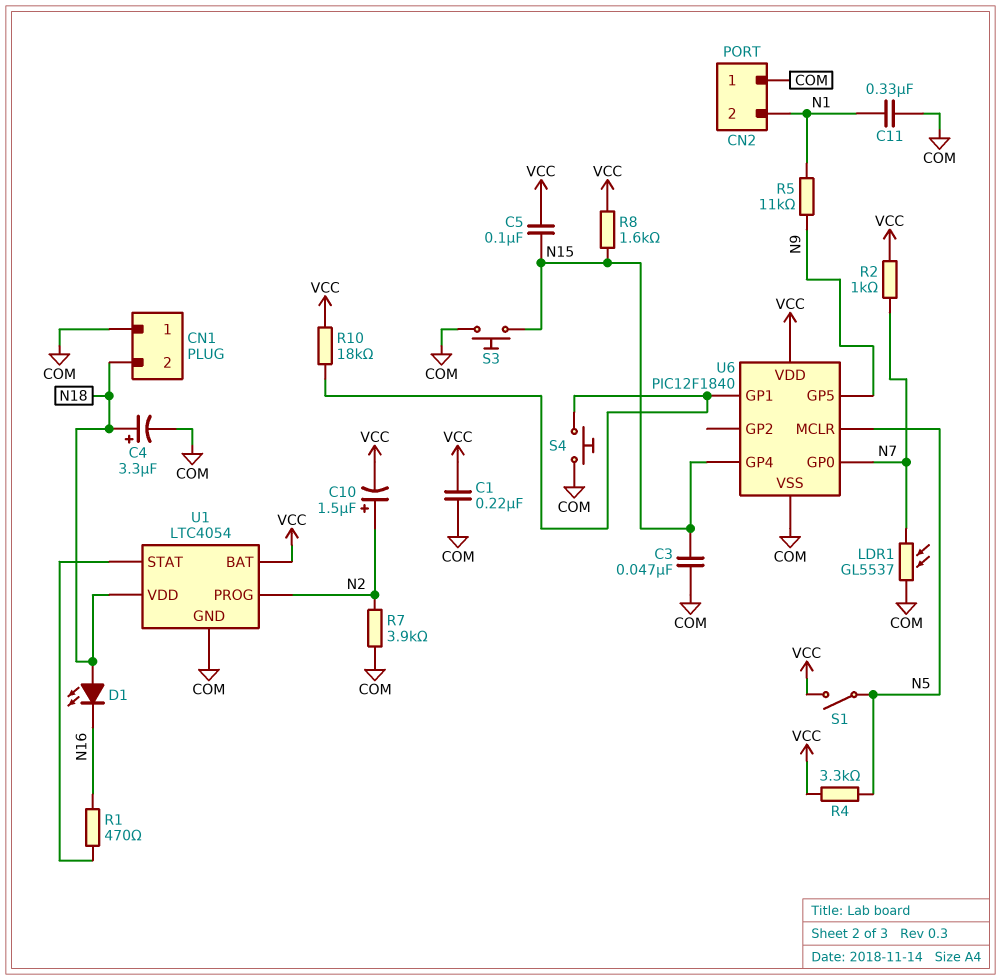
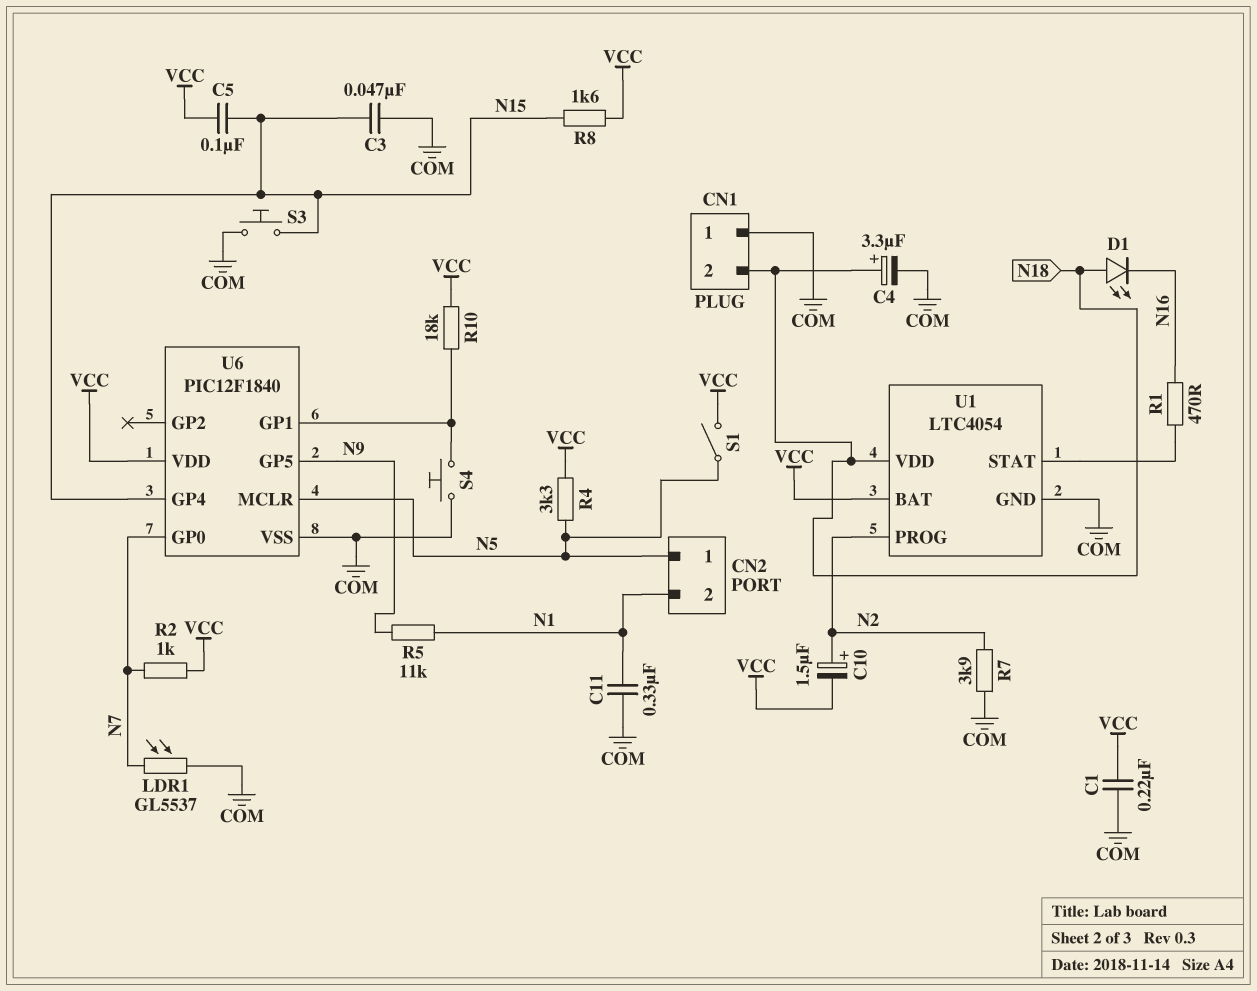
CN2 pin 1: COM -> N5

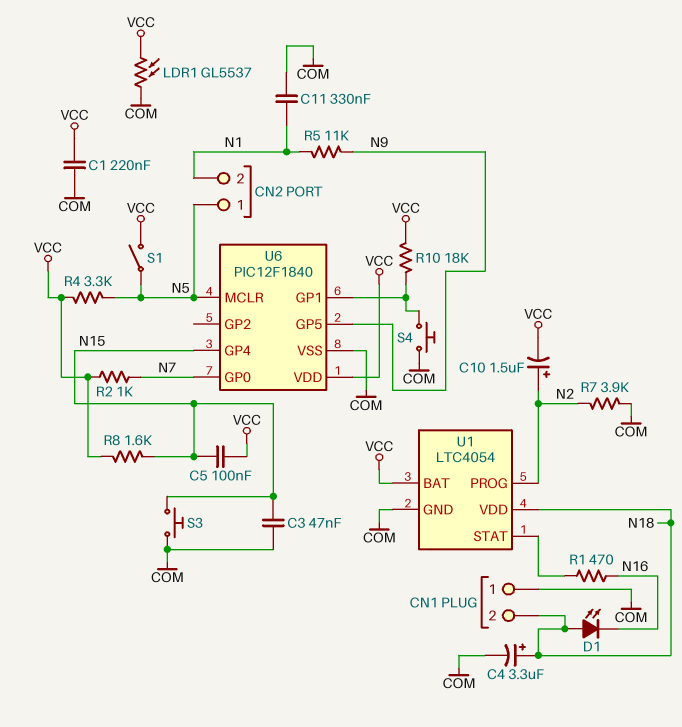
LDR1: GL5537 (COM, N7) -> GL5537 (COM, VCC)

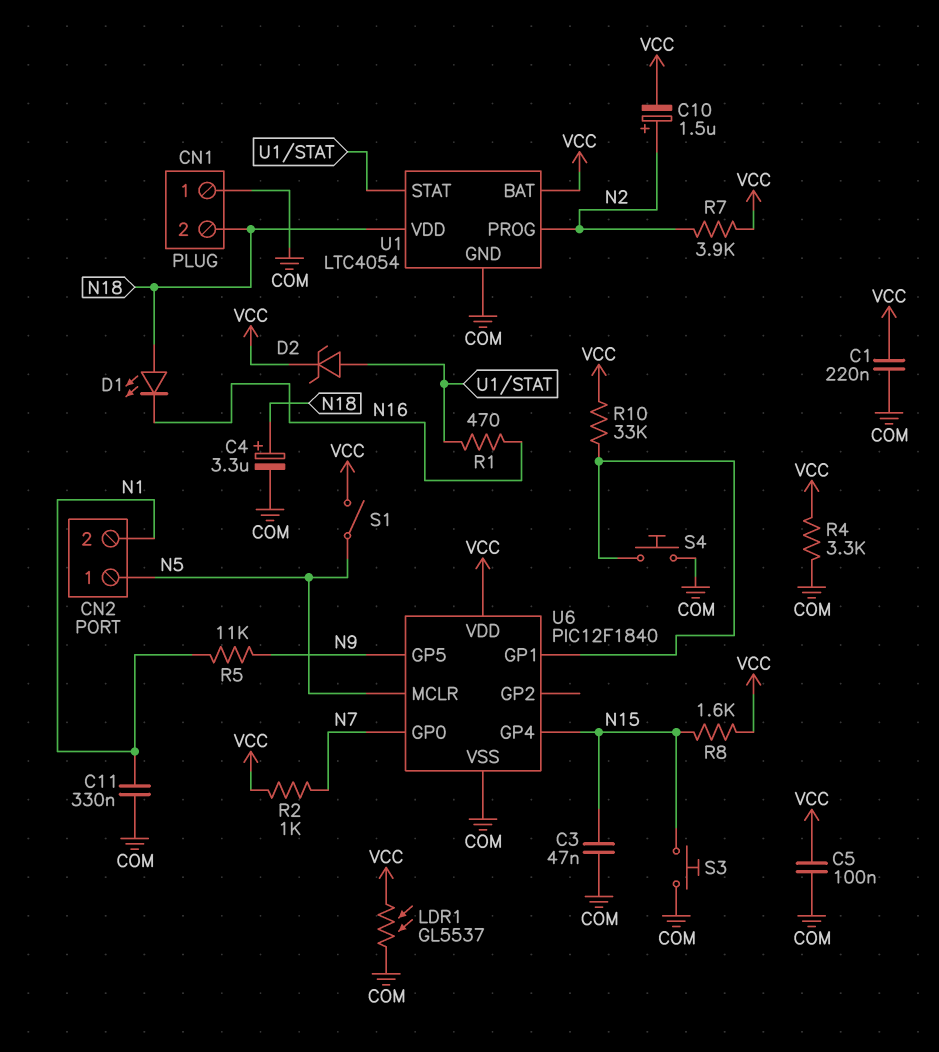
C5: 100nF (N15, VCC) -> 100nF (COM, VCC)
D2: none -> zener (A U1/STAT, K VCC)
R4: 3.3k (N5, VCC) -> 3.3k (COM, VCC)
R7: 3.9k (COM, N2) -> 3.9k (N2, VCC)
R10: 18k (U6/GP1, VCC) -> 33k (U6/GP1, VCC)

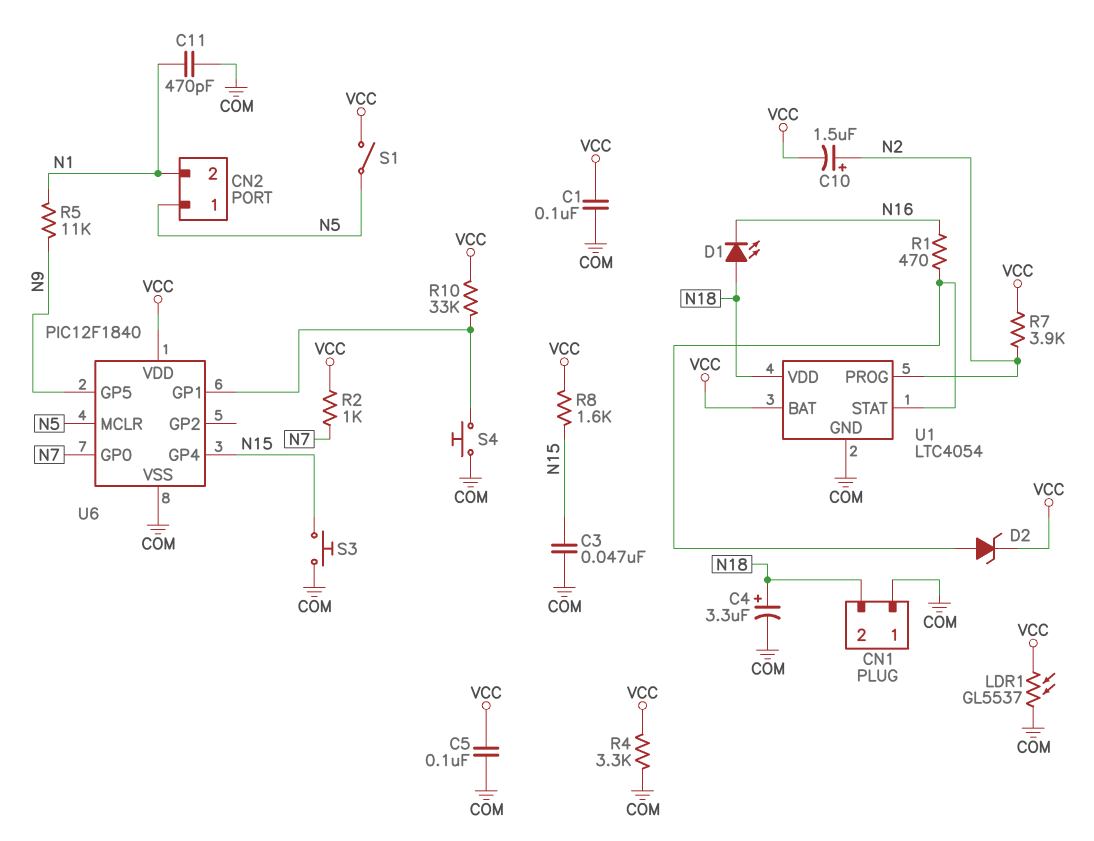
C1: 220nF (COM, VCC) -> 100nF (COM, VCC)
C11: 330nF (COM, N1) -> 470pF (COM, N1)

